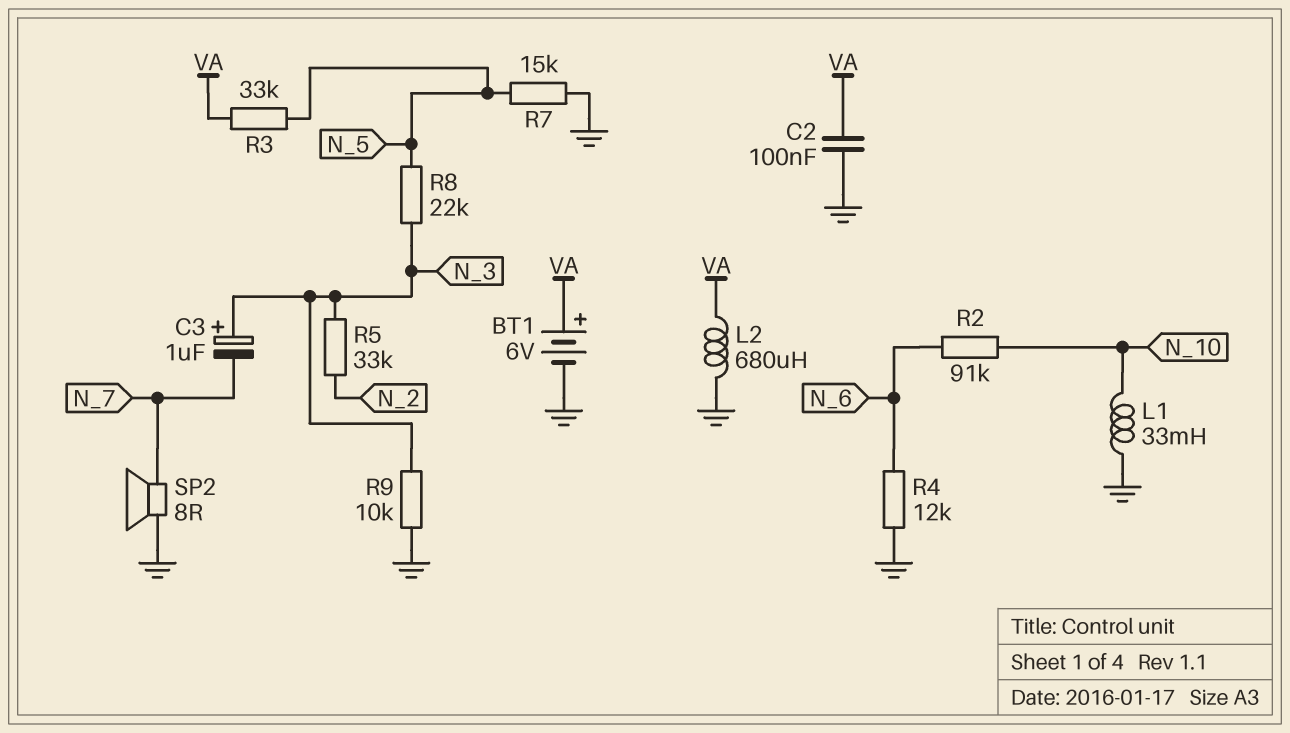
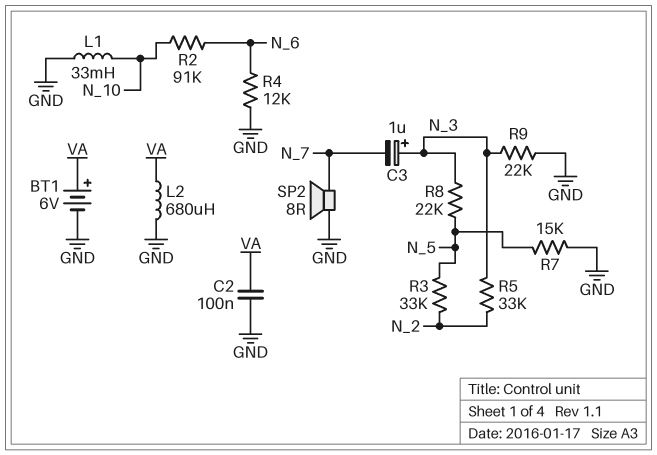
R3: 33k (N_5, VA) -> 33k (N_2, N_5)
R9: 10k (GND, N_3) -> 22k (GND, N_3)

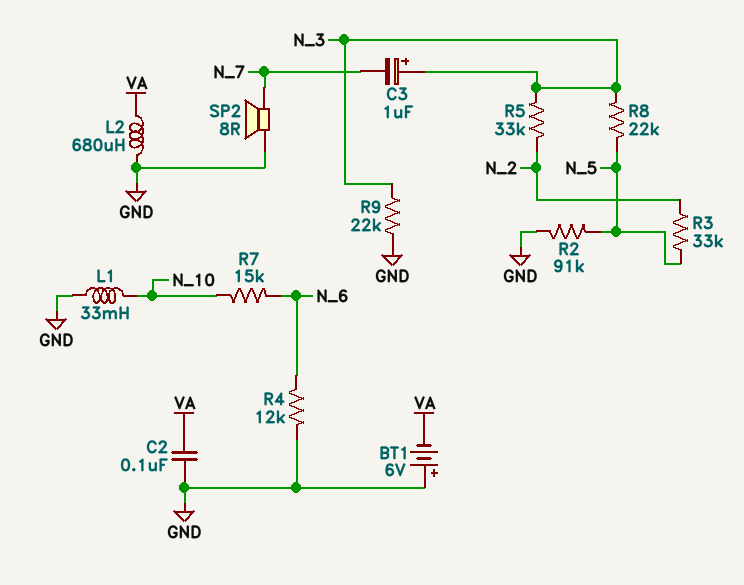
BT1: 6V (plus VA, minus GND) -> 6V (plus GND, minus VA)
R2: 91k (N_6, N_10) -> 91k (GND, N_5)
R7: 15k (GND, N_5) -> 15k (N_6, N_10)

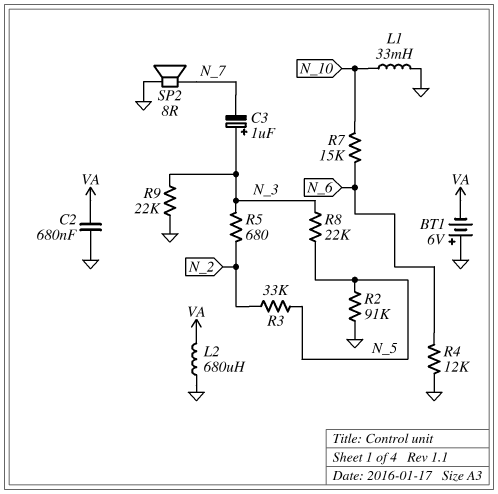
C2: 100nF (GND, VA) -> 680nF (GND, VA)
R5: 33k (N_2, N_3) -> 680 (N_2, N_3)

